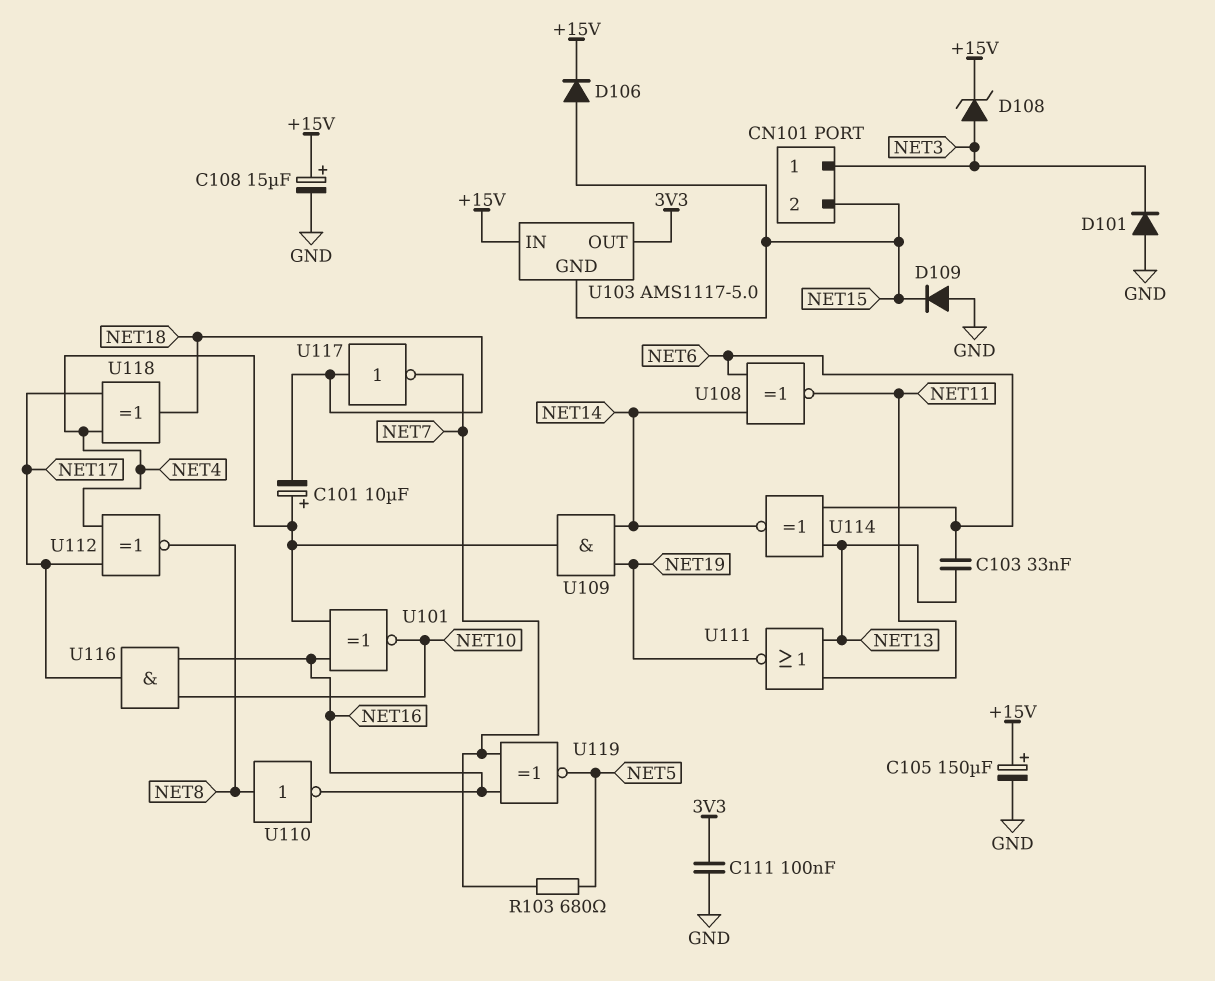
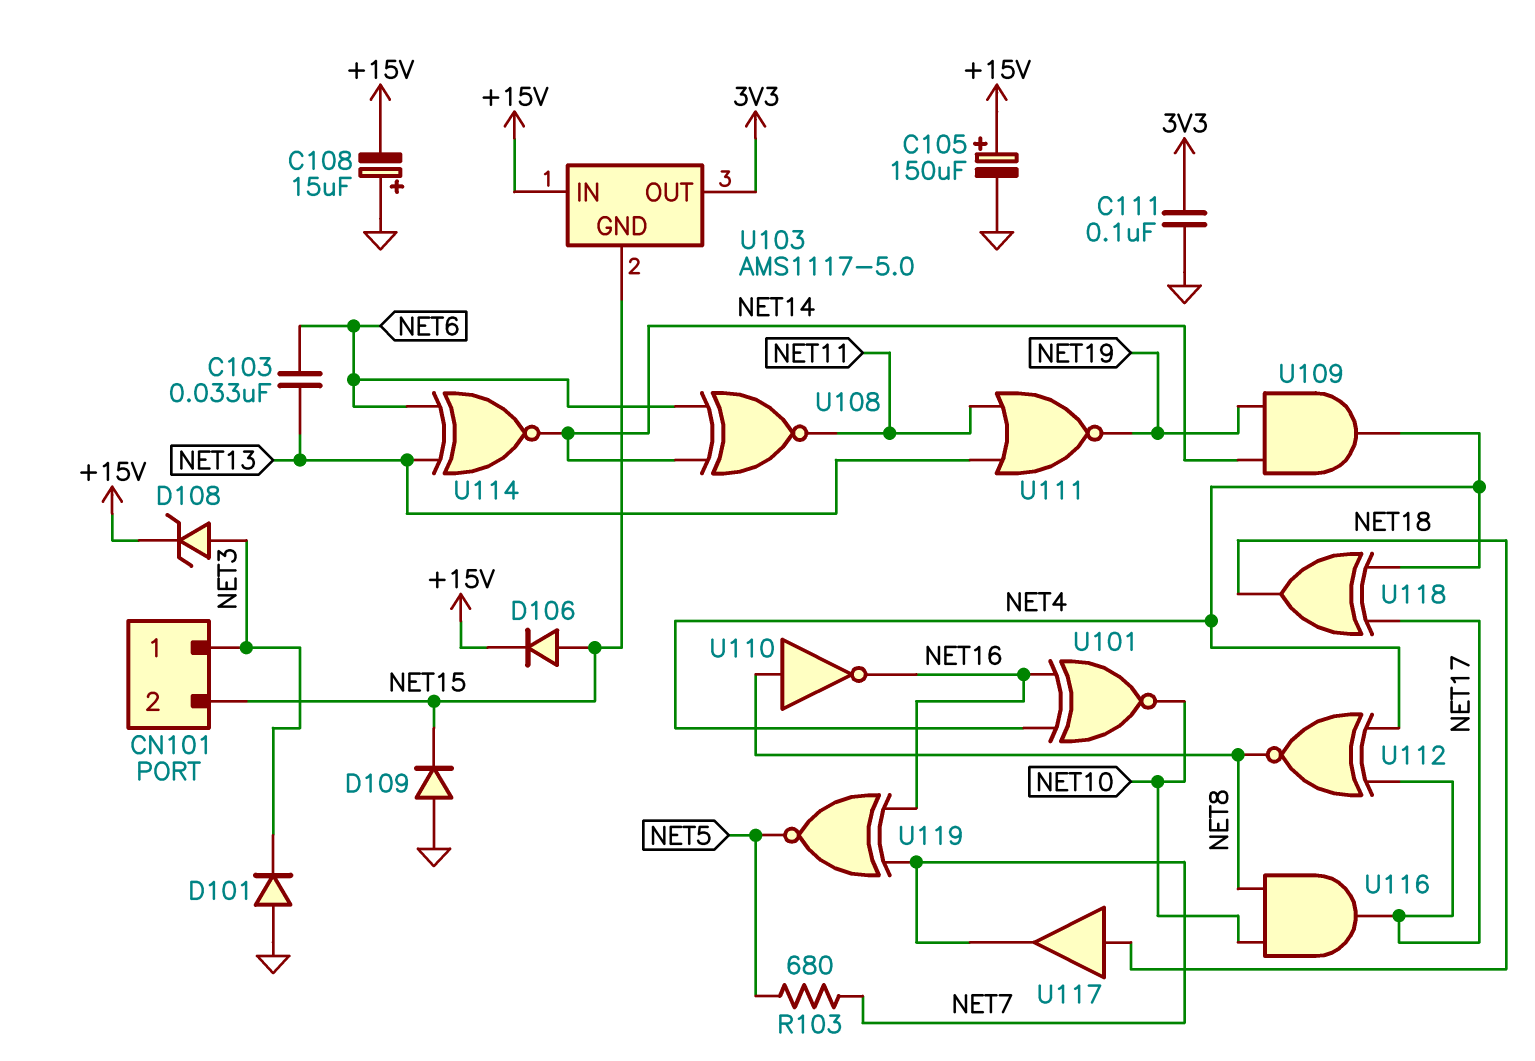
C101: 10uF (plus NET4, minus NET18) -> none
C108: 15uF (plus +15V, minus GND) -> 15uF (plus GND, minus +15V)
U116: AND (in NET10, in NET16, out NET17) -> AND (in NET8, in NET10, out NET17)
U117: NOT (in NET18, out NET7) -> buffer (in NET18, out NET7)

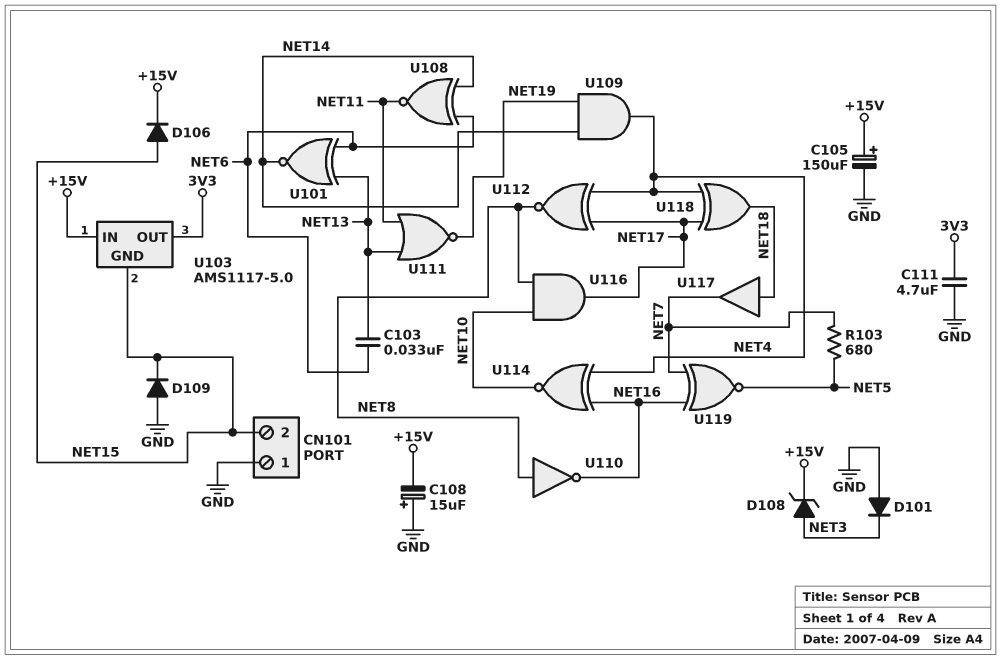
C111: 100nF (3V3, GND) -> 4.7uF (3V3, GND)
CN101 pin 1: NET3 -> GND
U101: XNOR (in NET4, in NET16, out NET10) -> XNOR (in NET6, in NET13, out NET14)
U114: XNOR (in NET6, in NET13, out NET14) -> XNOR (in NET4, in NET16, out NET10)

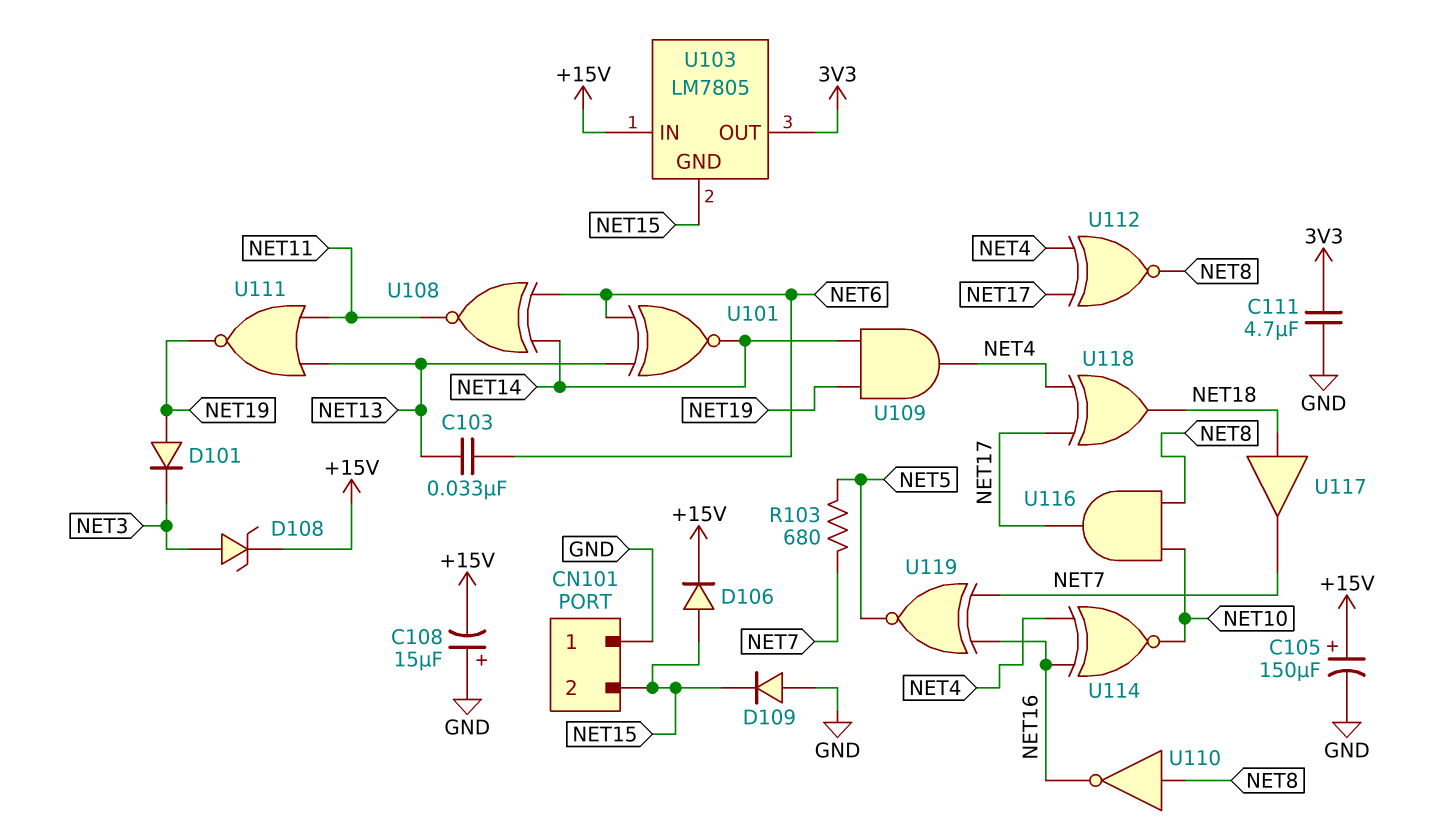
D101: diode (A GND, K NET3) -> diode (A NET19, K NET3)
U103: AMS1117-5.0 -> LM7805

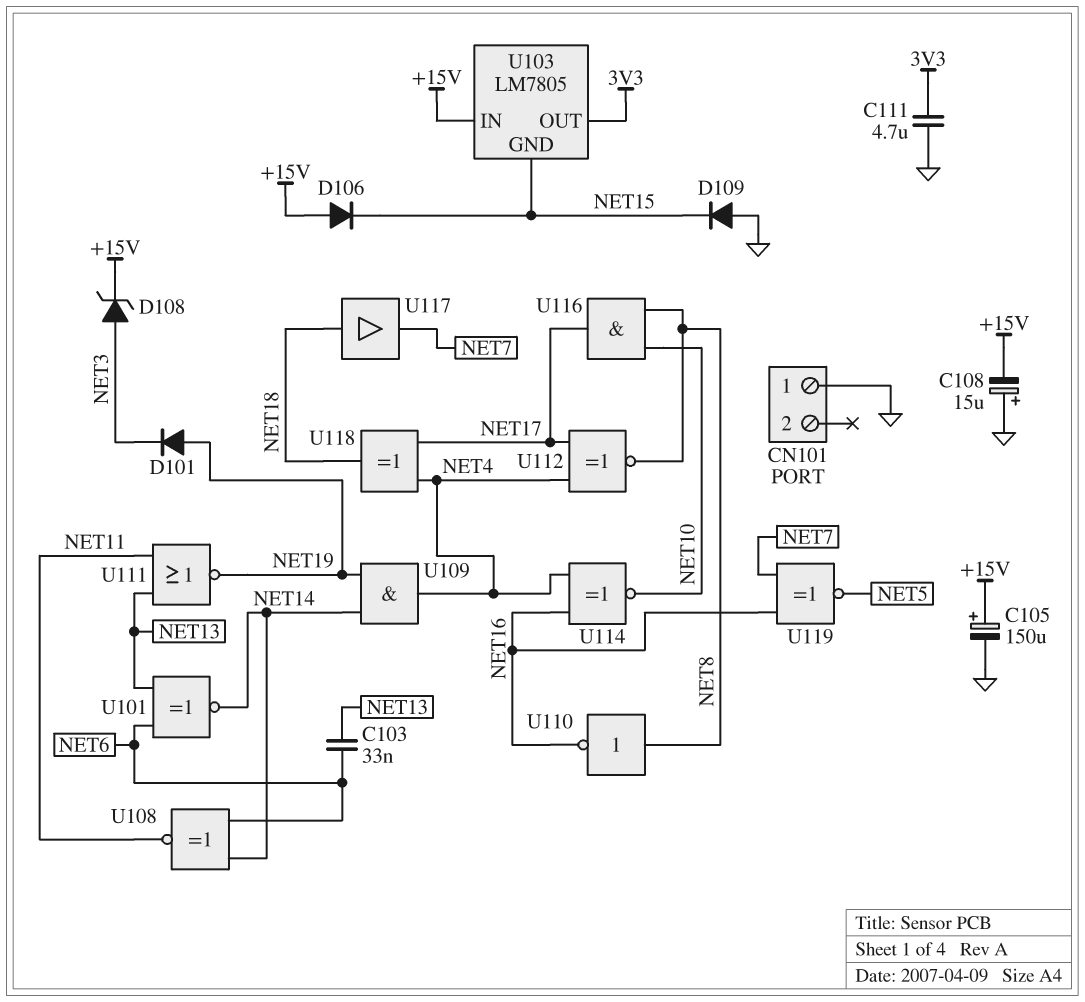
CN101 pin 2: NET15 -> none
D106: diode (A NET15, K +15V) -> diode (A +15V, K NET15)
R103: 680 (NET5, NET7) -> none

